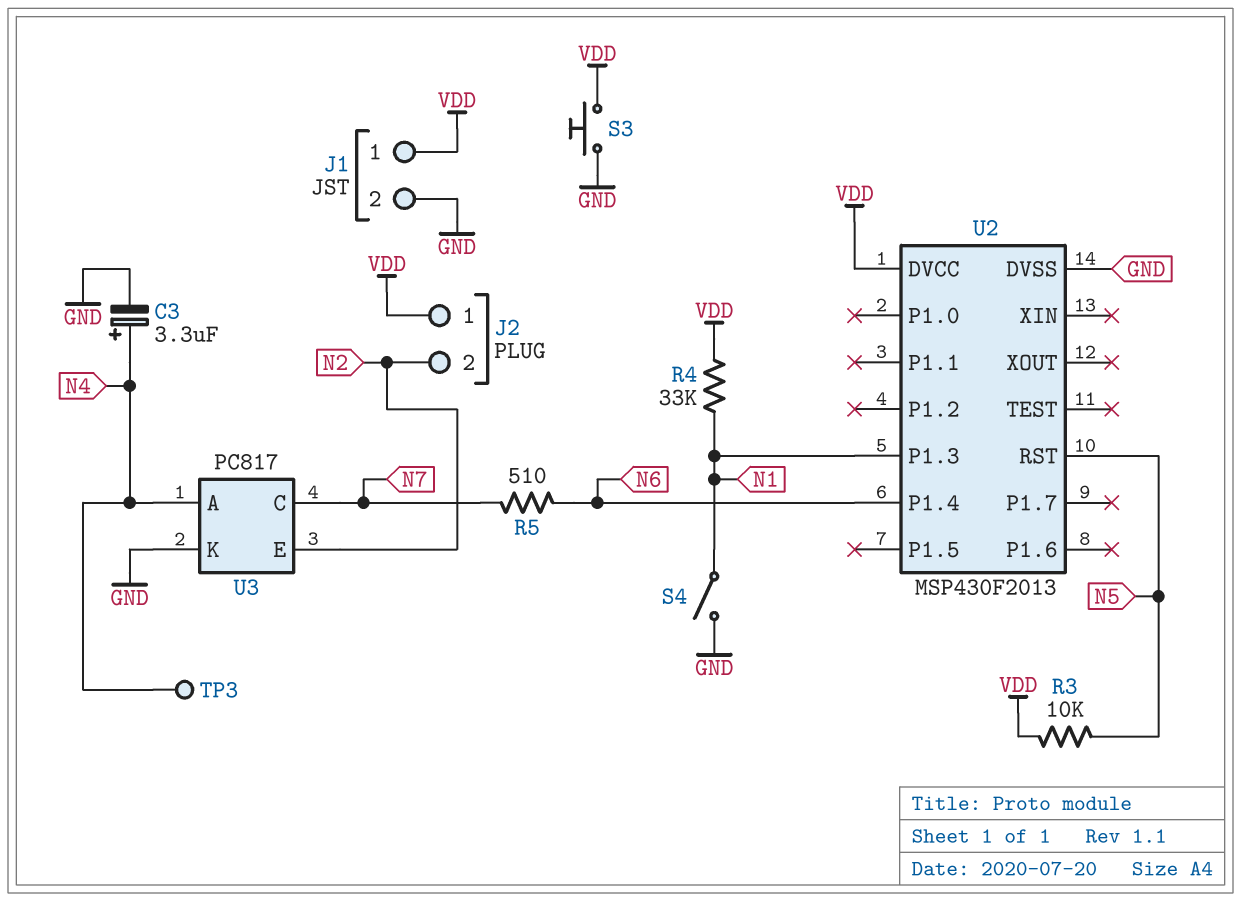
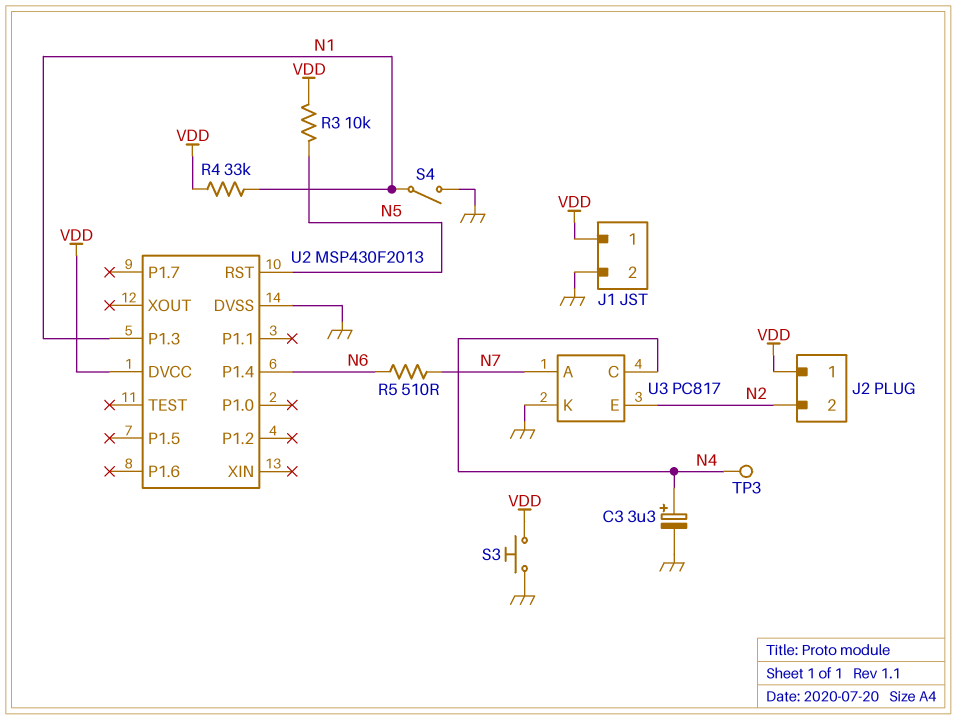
U3 pin A: N4 -> N7
U3 pin C: N7 -> N4

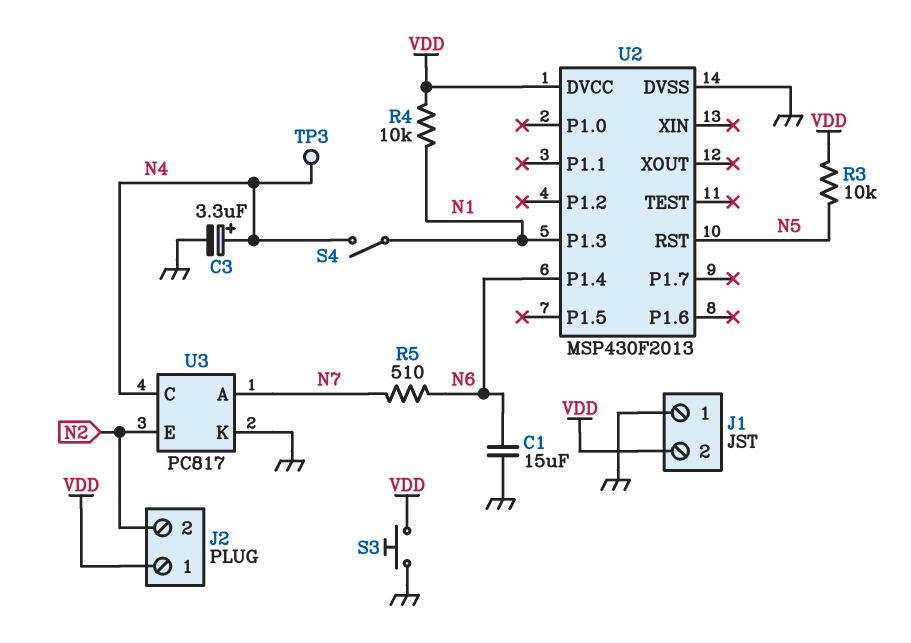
C1: none -> 15uF (GND, N6)
J1 pin 1: VDD -> GND
J1 pin 2: GND -> VDD
R4: 33k (N1, VDD) -> 10k (N1, VDD)
S4: switch (GND, N1) -> switch (N1, N4)

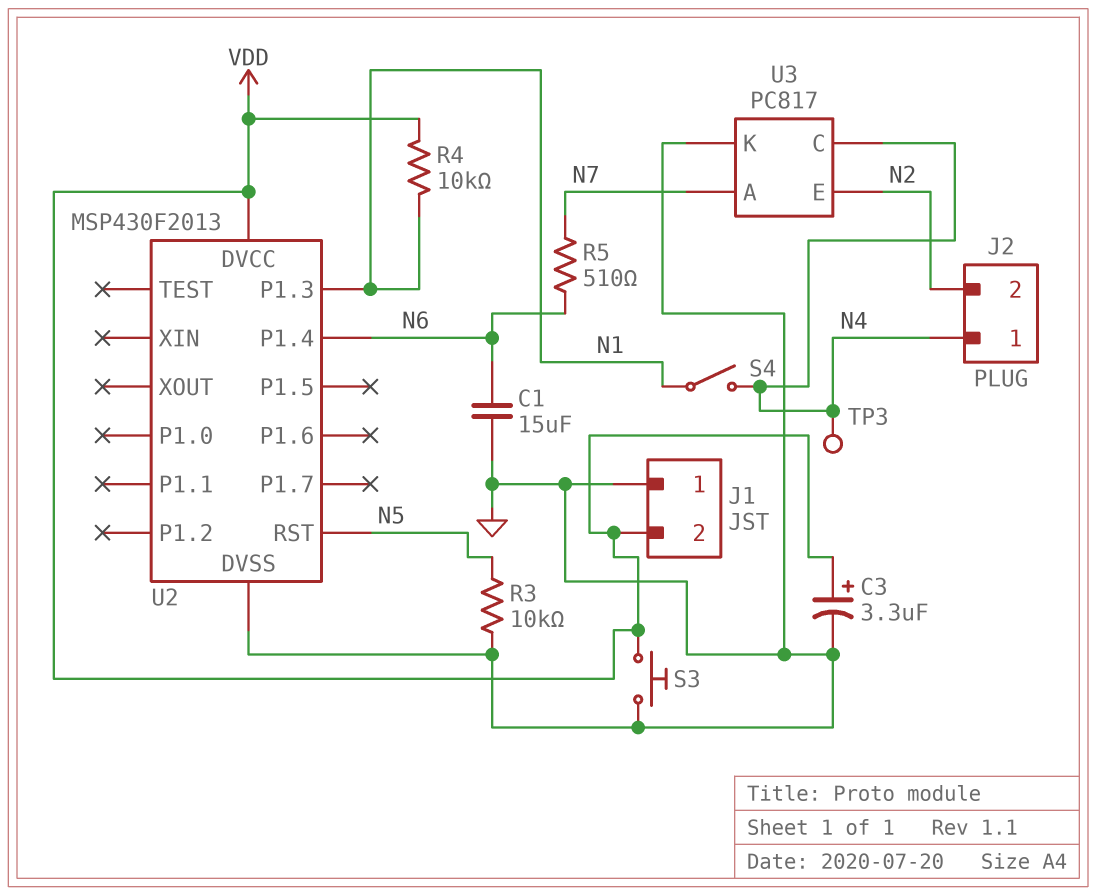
C3: 3.3uF (plus N4, minus GND) -> 3.3uF (plus VDD, minus GND)
J2 pin 1: VDD -> N4
R3: 10k (N5, VDD) -> 10k (GND, N5)

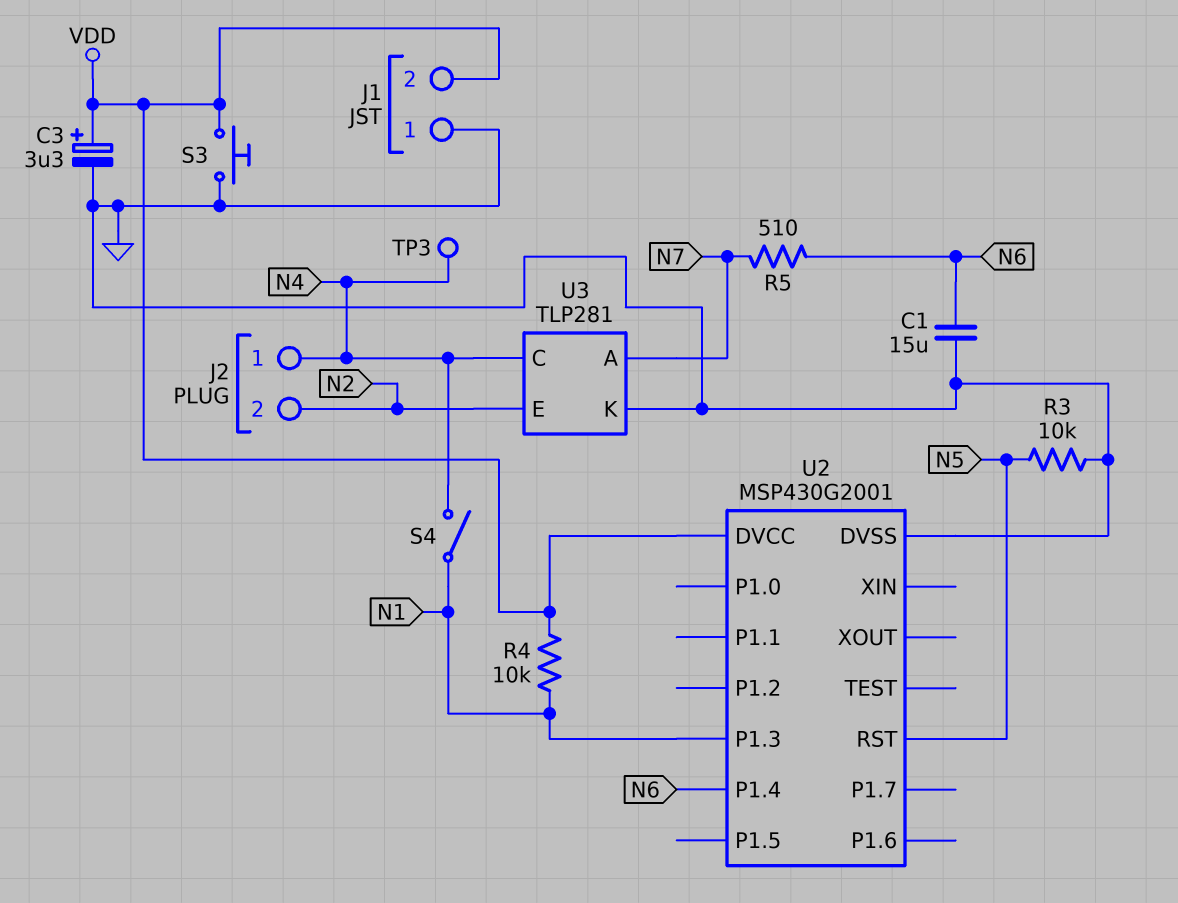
U2: MSP430F2013 -> MSP430G2001
U3: PC817 -> TLP281

